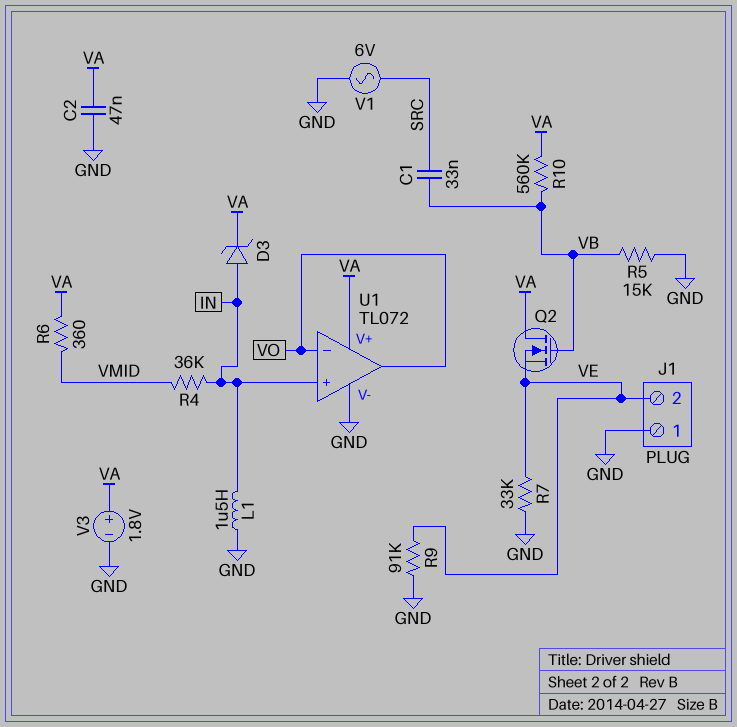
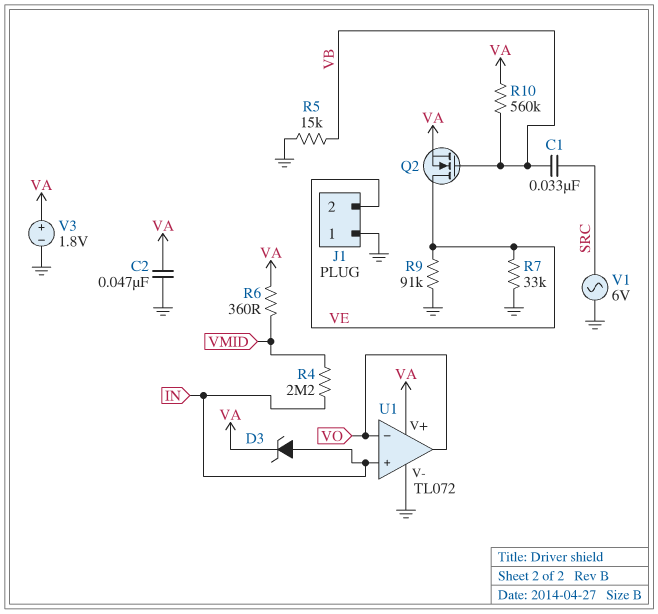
L1: 1.5uH (GND, IN) -> none
Q2: NMOS (G VB, D VA, S VE) -> NMOS (G VB, D VE, S VA)
R4: 36k (IN, VMID) -> 2.2M (IN, VMID)

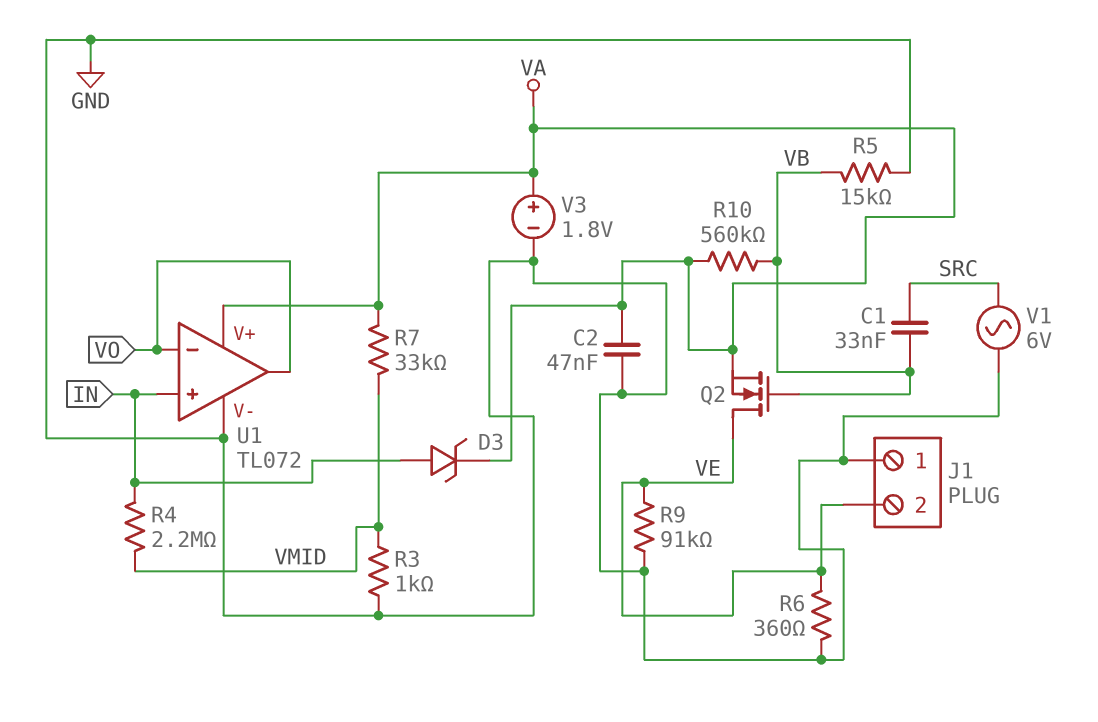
R3: none -> 1k (GND, VMID)
R6: 360 (VA, VMID) -> 360 (GND, VE)
R7: 33k (GND, VE) -> 33k (VA, VMID)

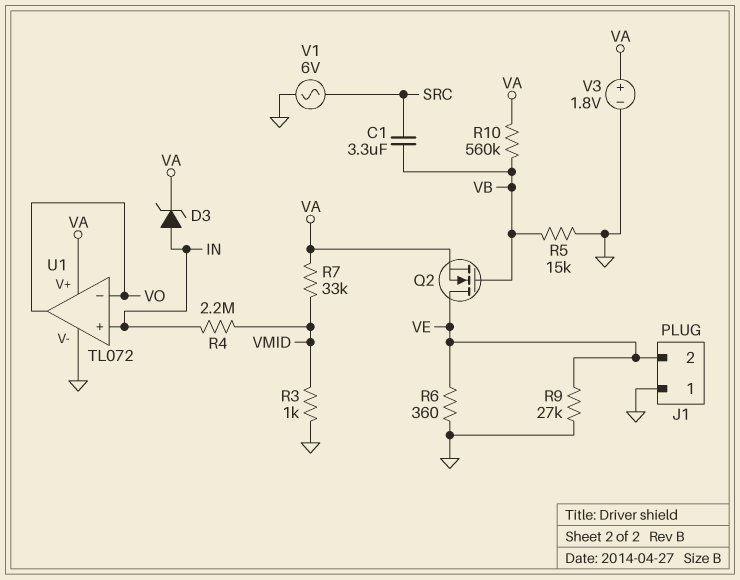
C1: 33nF (SRC, VB) -> 3.3uF (SRC, VB)
C2: 47nF (GND, VA) -> none
R9: 91k (GND, VE) -> 27k (GND, VE)

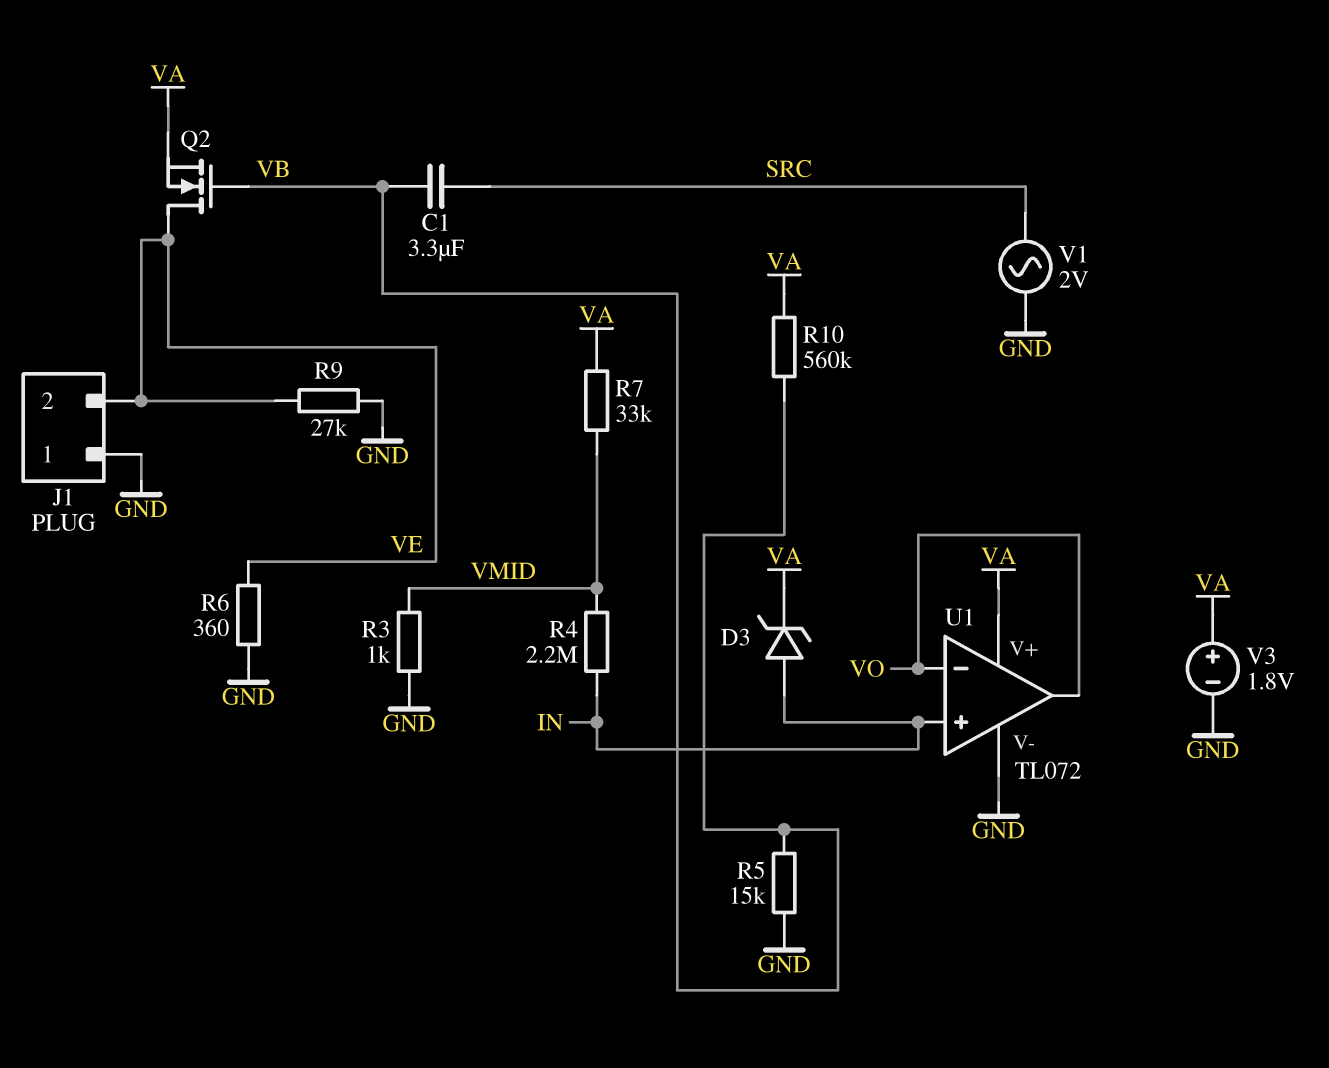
V1: AC 6V (GND, SRC) -> AC 2V (GND, SRC)

